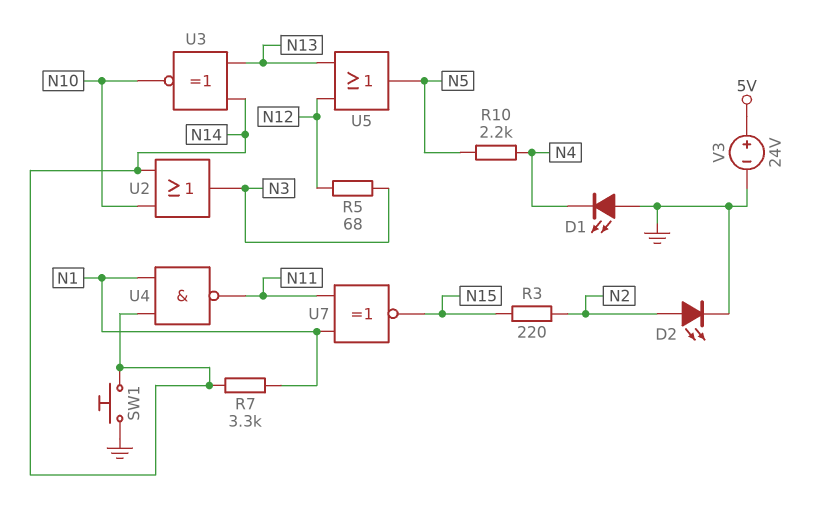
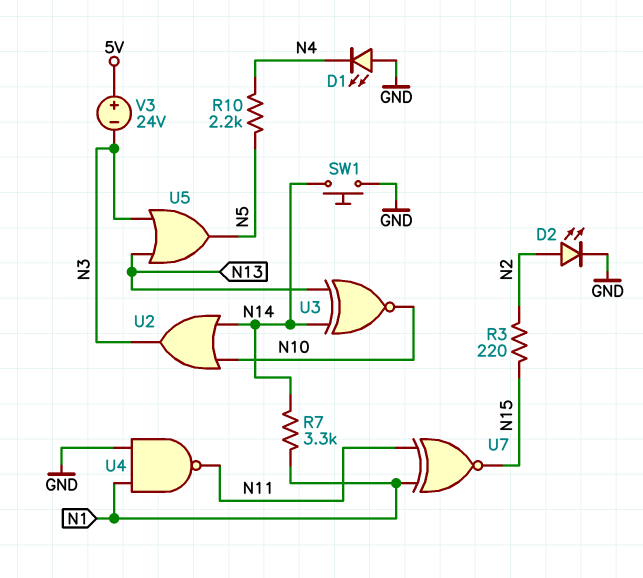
R5: 68 (N3, N12) -> none
U4: NAND (in N1, in N14, out N11) -> NAND (in GND, in N1, out N11)
U5: OR (in N12, in N13, out N5) -> OR (in N3, in N13, out N5)
V3: 24V (plus 5V, minus GND) -> 24V (plus 5V, minus N3)

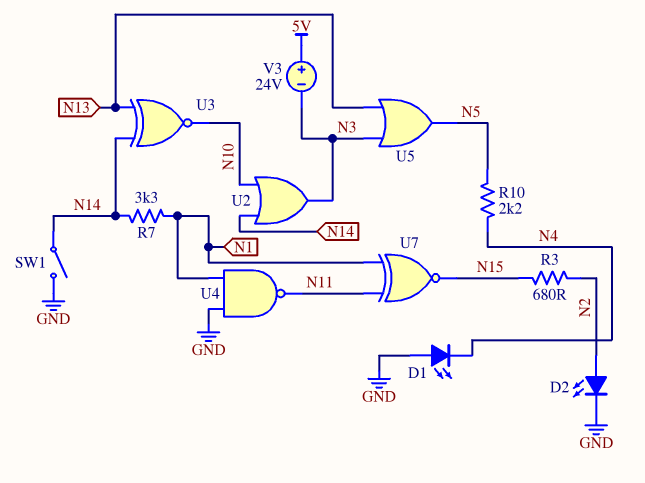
R3: 220 (N2, N15) -> 680 (N2, N15)
SW1: button (GND, N14) -> switch (GND, N14)

